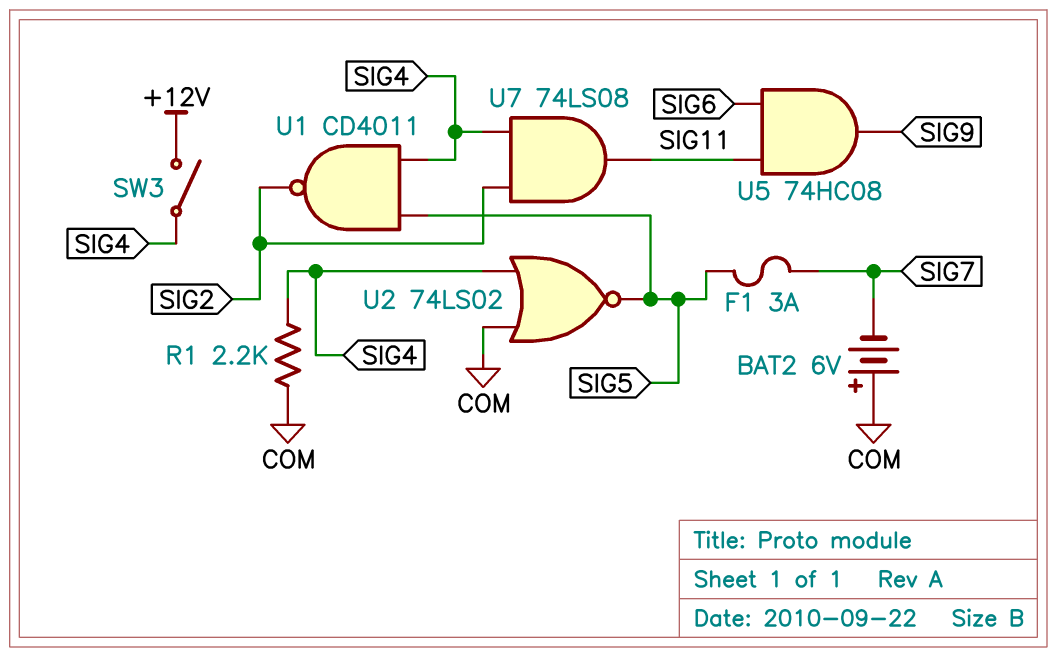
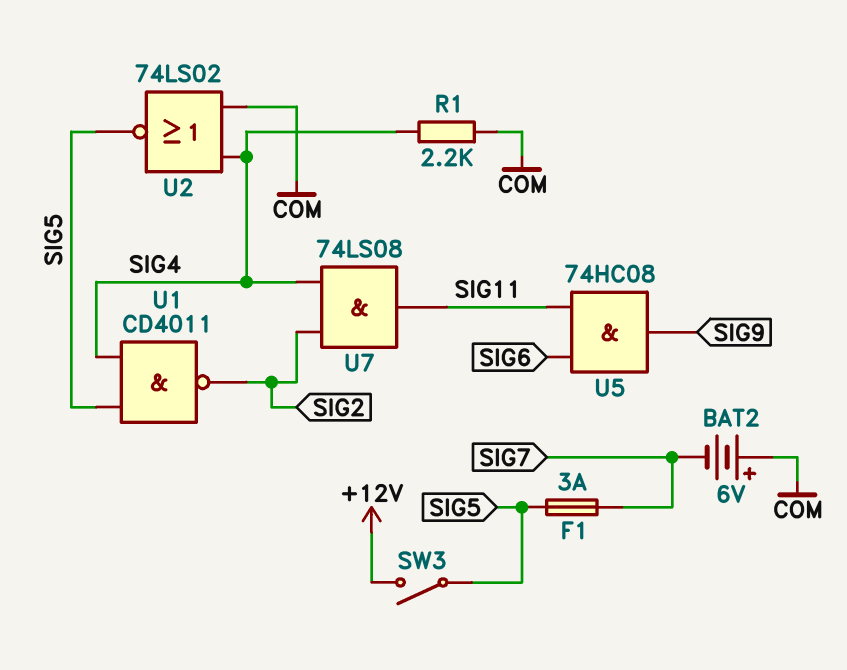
SW3: switch (+12V, SIG4) -> switch (+12V, SIG5)

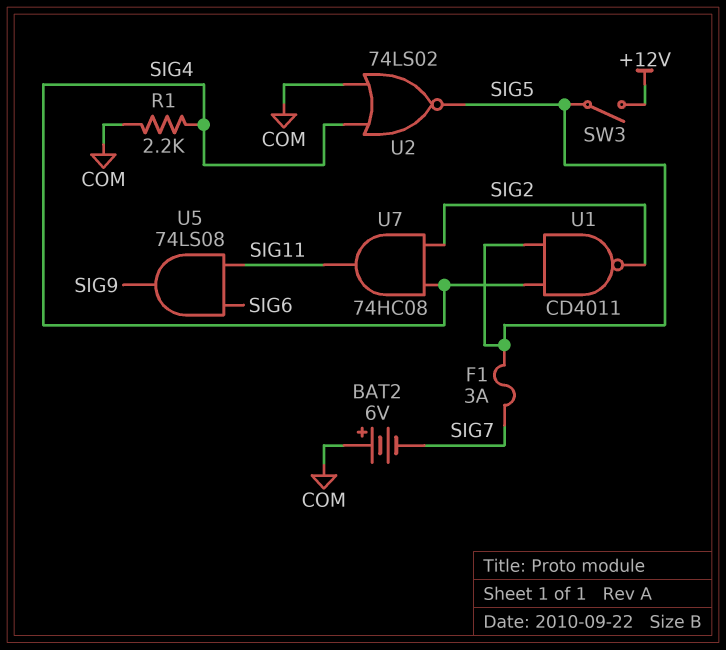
U5: AND 74HC08 (in SIG6, in SIG11, out SIG9) -> AND 74LS08 (in SIG6, in SIG11, out SIG9)
U7: AND 74LS08 (in SIG2, in SIG4, out SIG11) -> AND 74HC08 (in SIG2, in SIG4, out SIG11)

